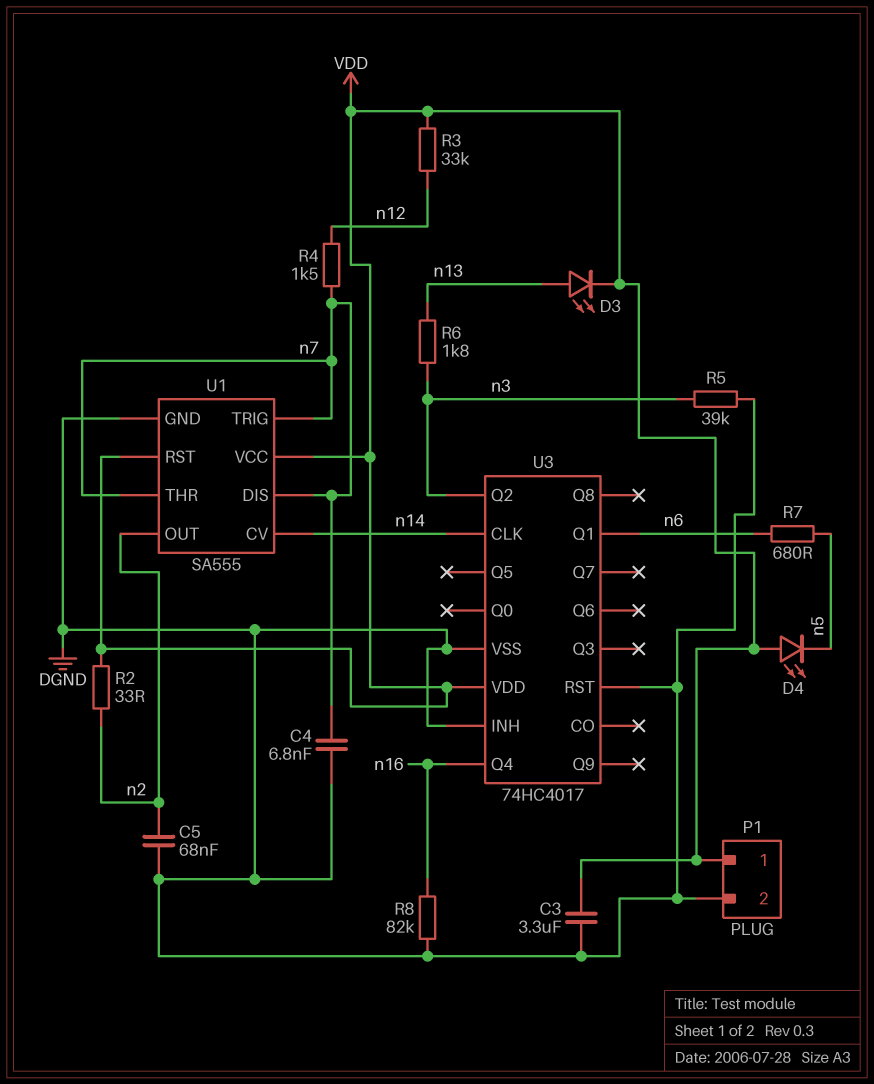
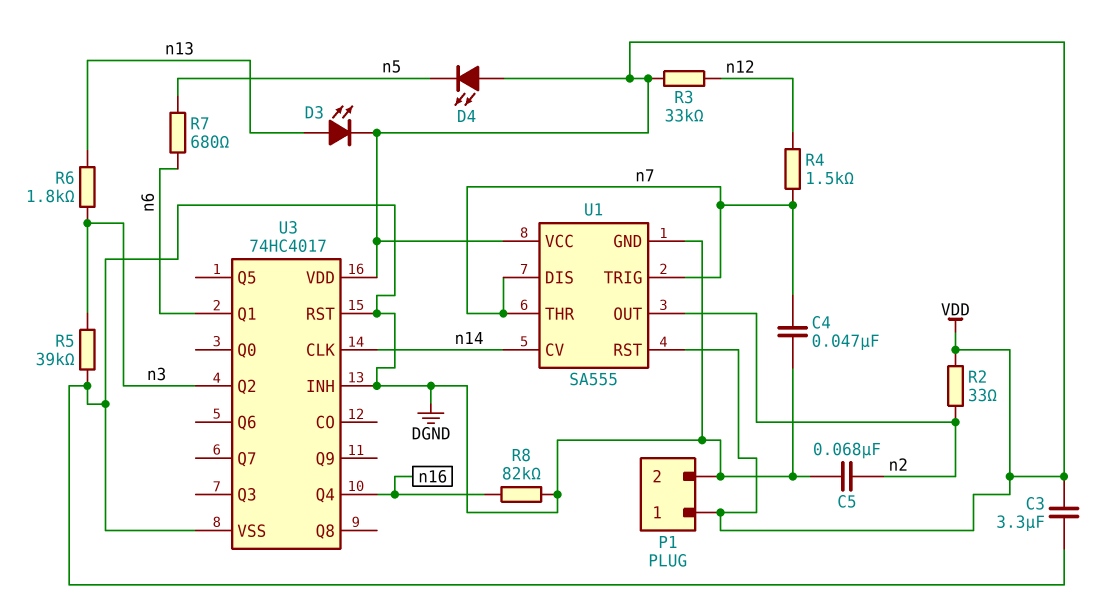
C4: 6.8nF (DGND, n7) -> 47nF (DGND, n7)

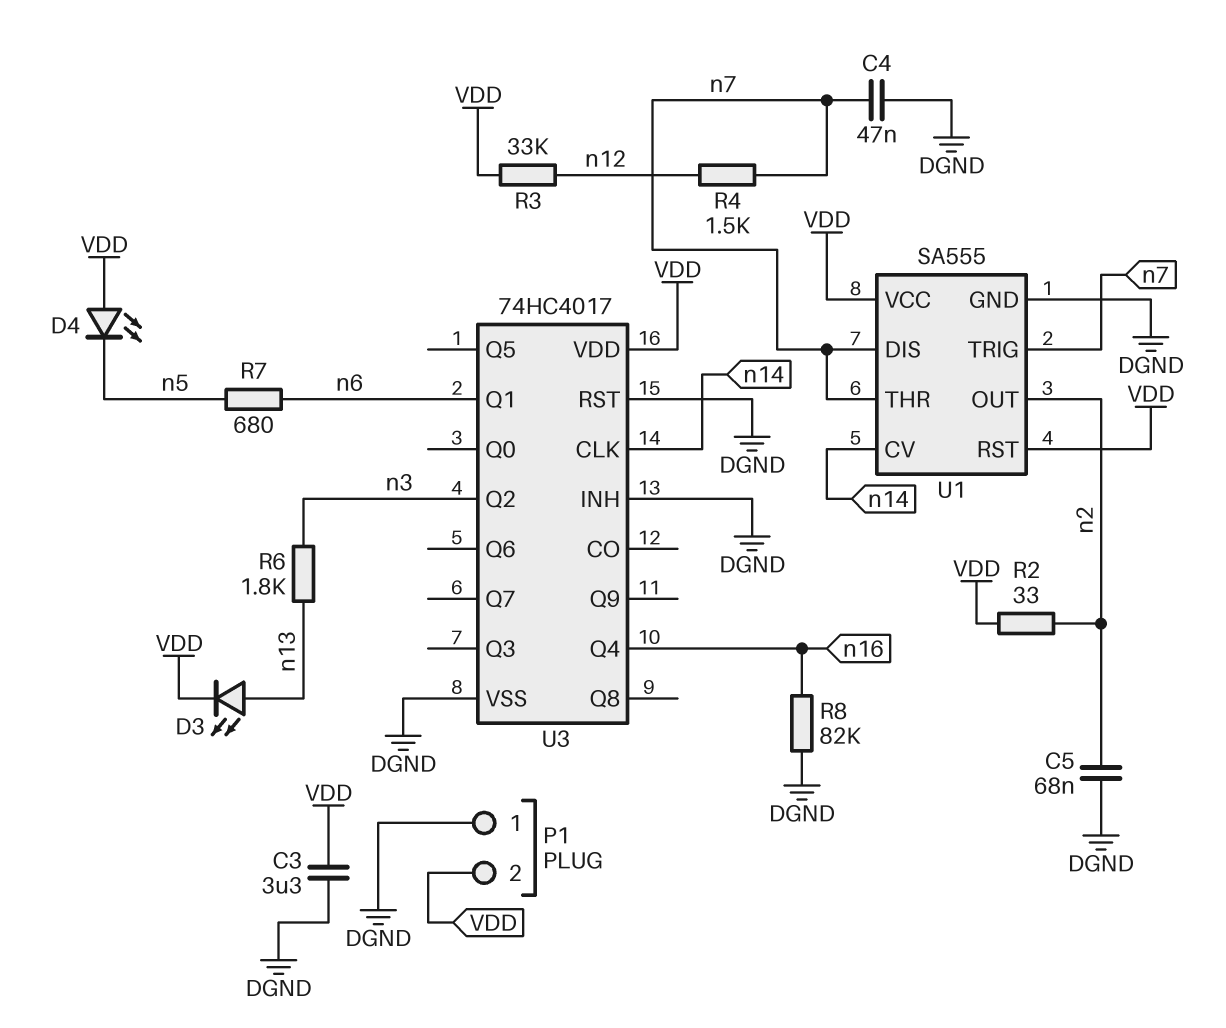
P1 pin 1: VDD -> DGND
P1 pin 2: DGND -> VDD
R5: 39k (DGND, n3) -> none

